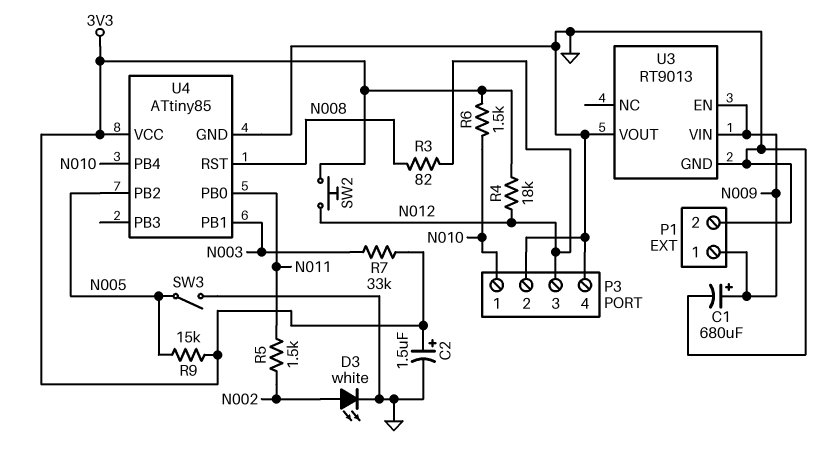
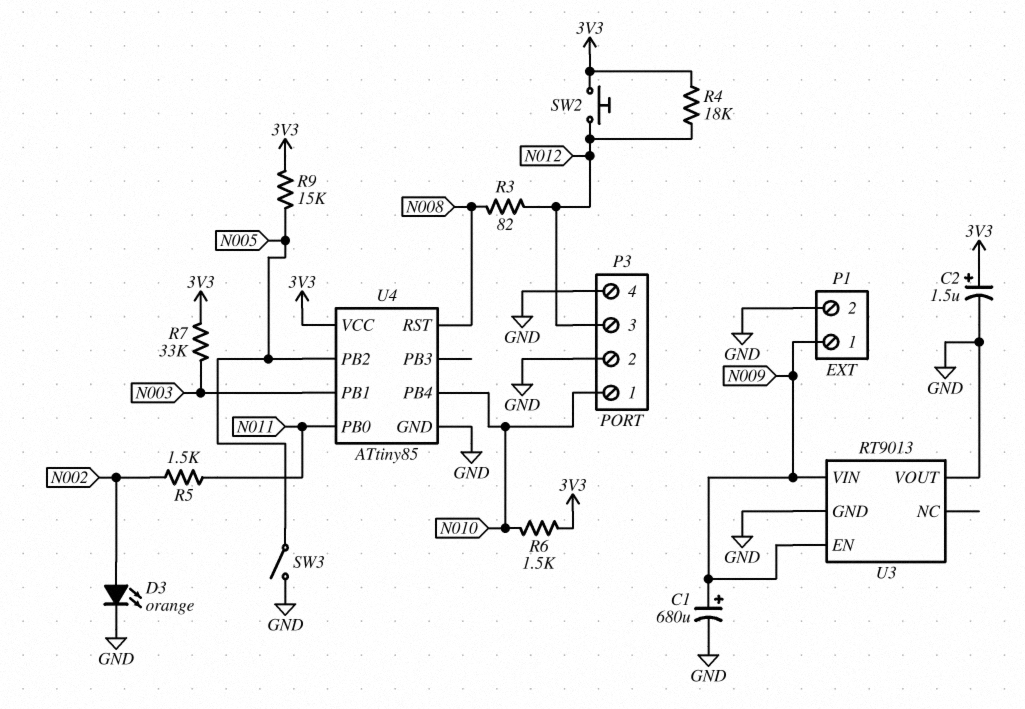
D3: LED white (A N002, K GND) -> LED orange (A N002, K GND)

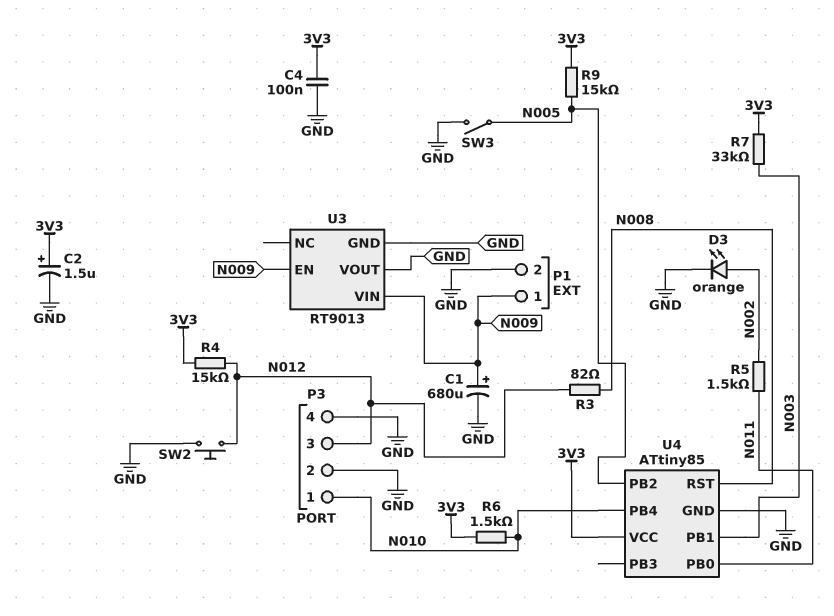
C4: none -> 100nF (3V3, GND)
R4: 18k (3V3, N012) -> 15k (3V3, N012)
SW2: button (3V3, N012) -> button (GND, N012)

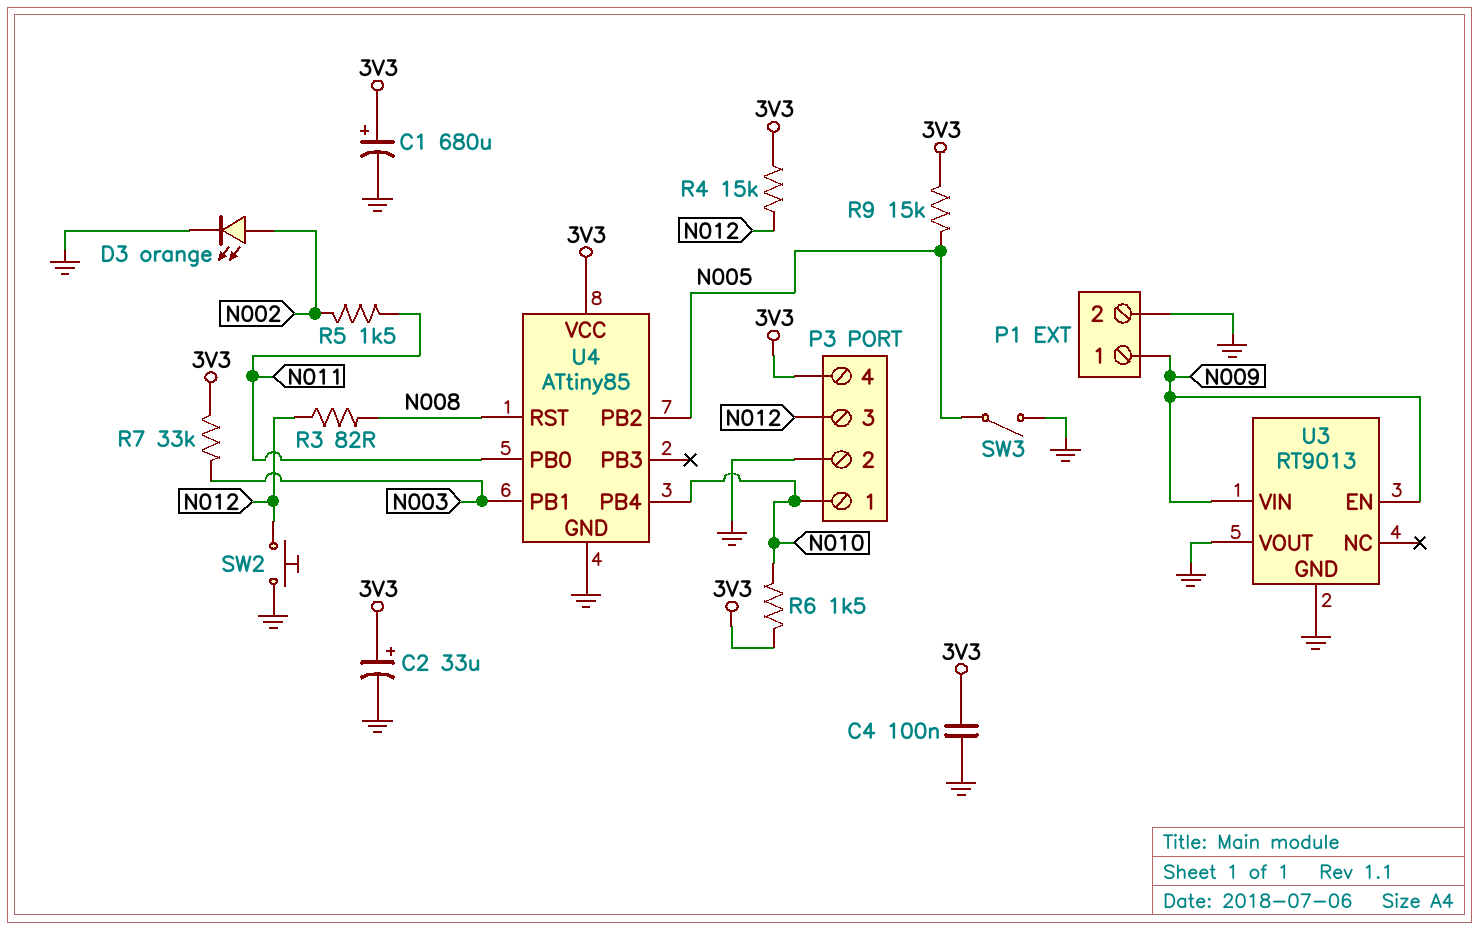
C1: 680uF (plus N009, minus GND) -> 680uF (plus 3V3, minus GND)
C2: 1.5uF (plus 3V3, minus GND) -> 33uF (plus 3V3, minus GND)
P3 pin 4: GND -> 3V3

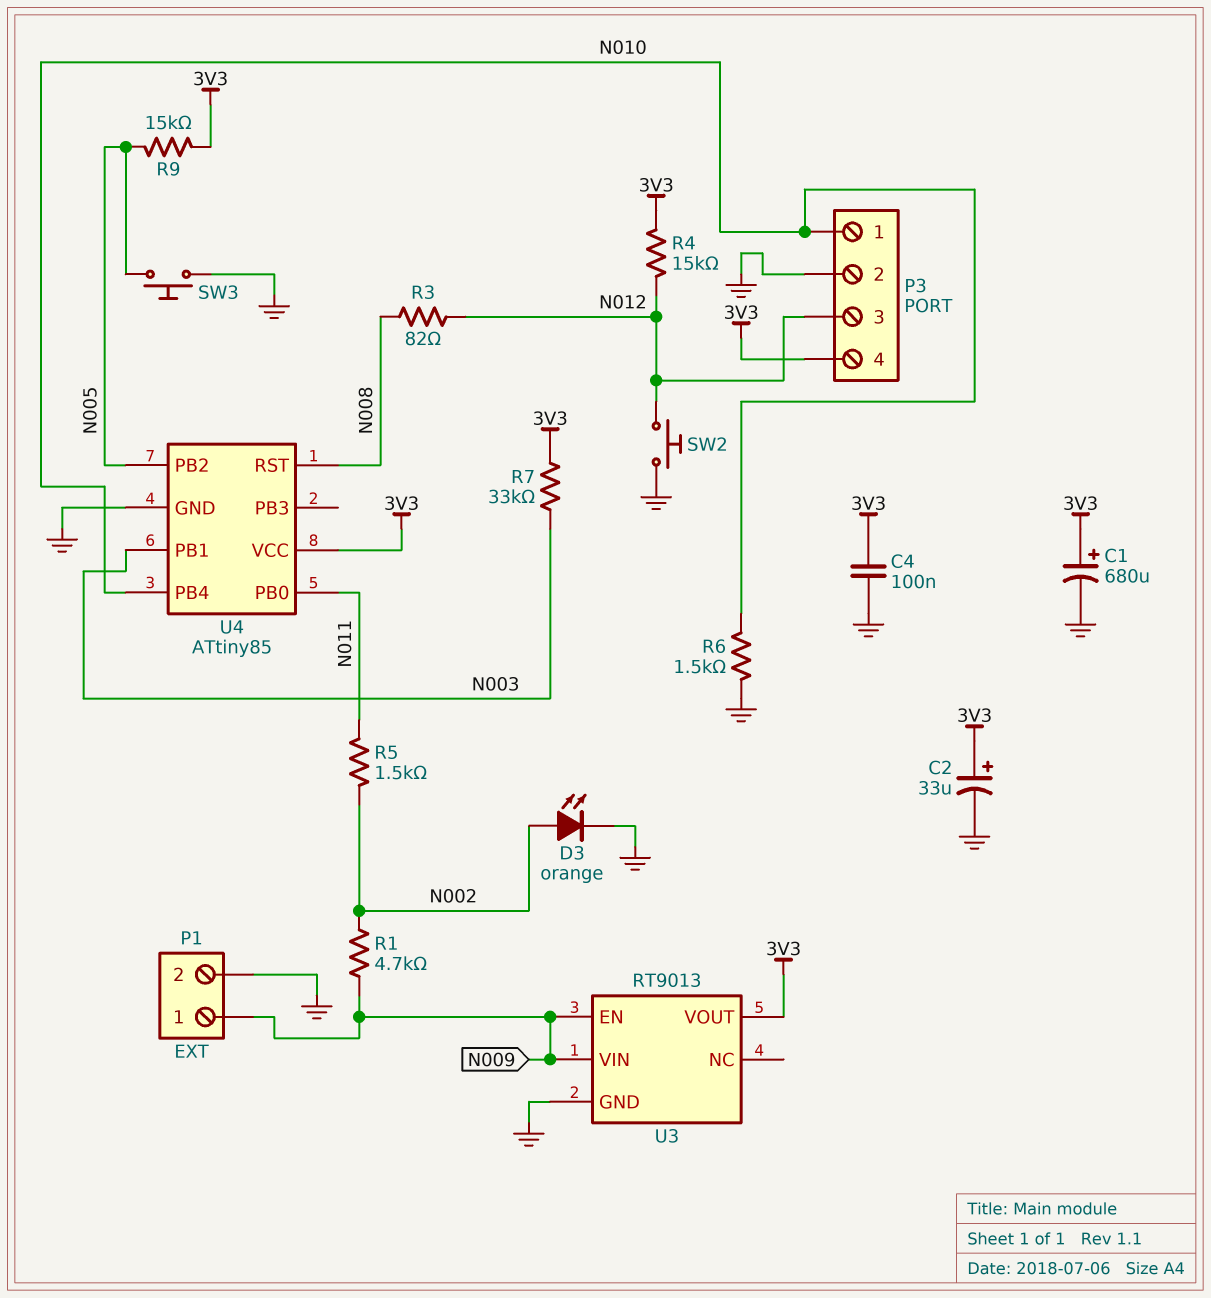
R1: none -> 4.7k (N002, N009)
R6: 1.5k (3V3, N010) -> 1.5k (GND, N010)
SW3: switch (GND, N005) -> button (GND, N005)
U3 pin VOUT: GND -> 3V3

